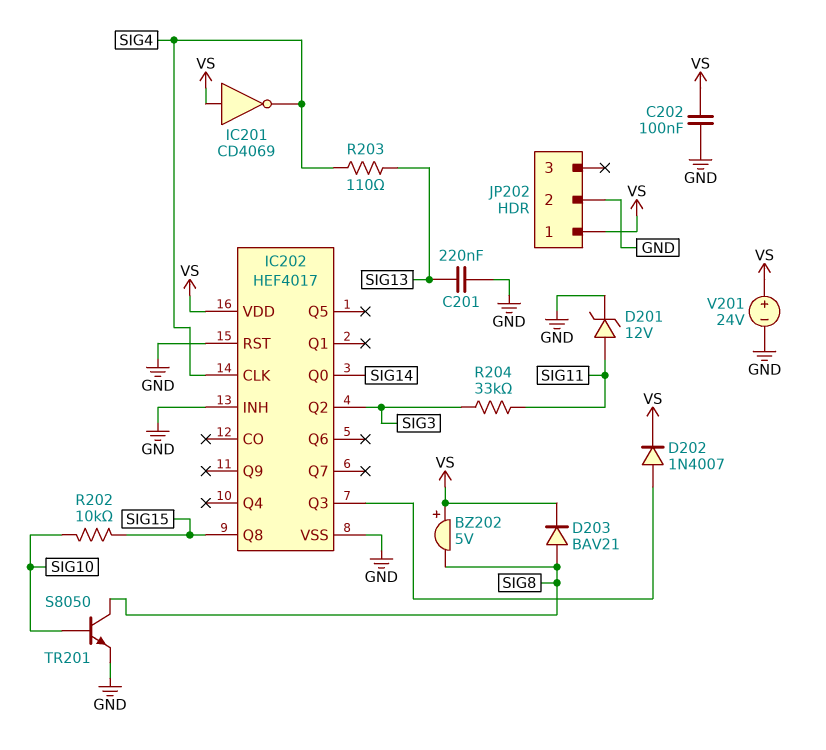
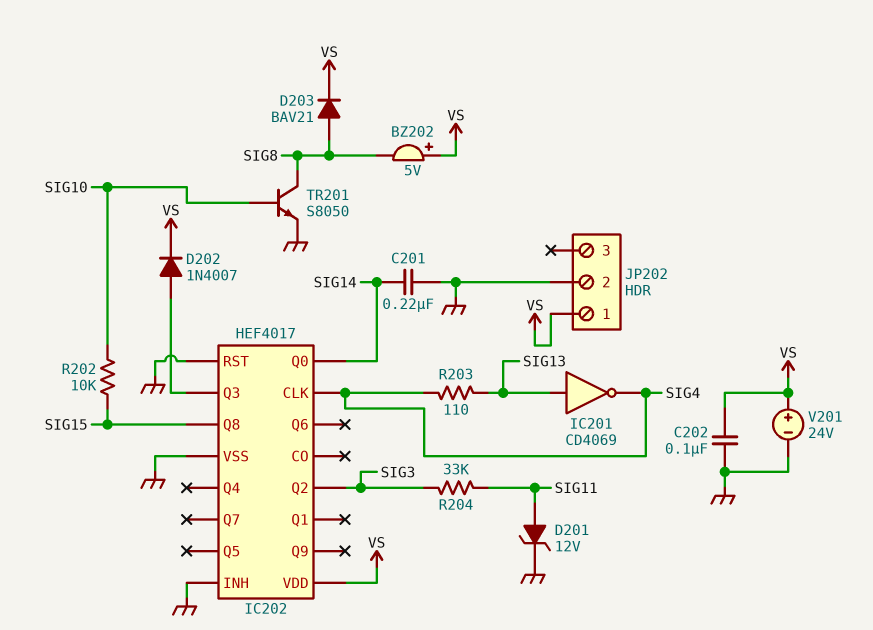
C201: 220nF (GND, SIG13) -> 220nF (GND, SIG14)
IC201: NOT CD4069 (in VS, out SIG4) -> NOT CD4069 (in SIG13, out SIG4)

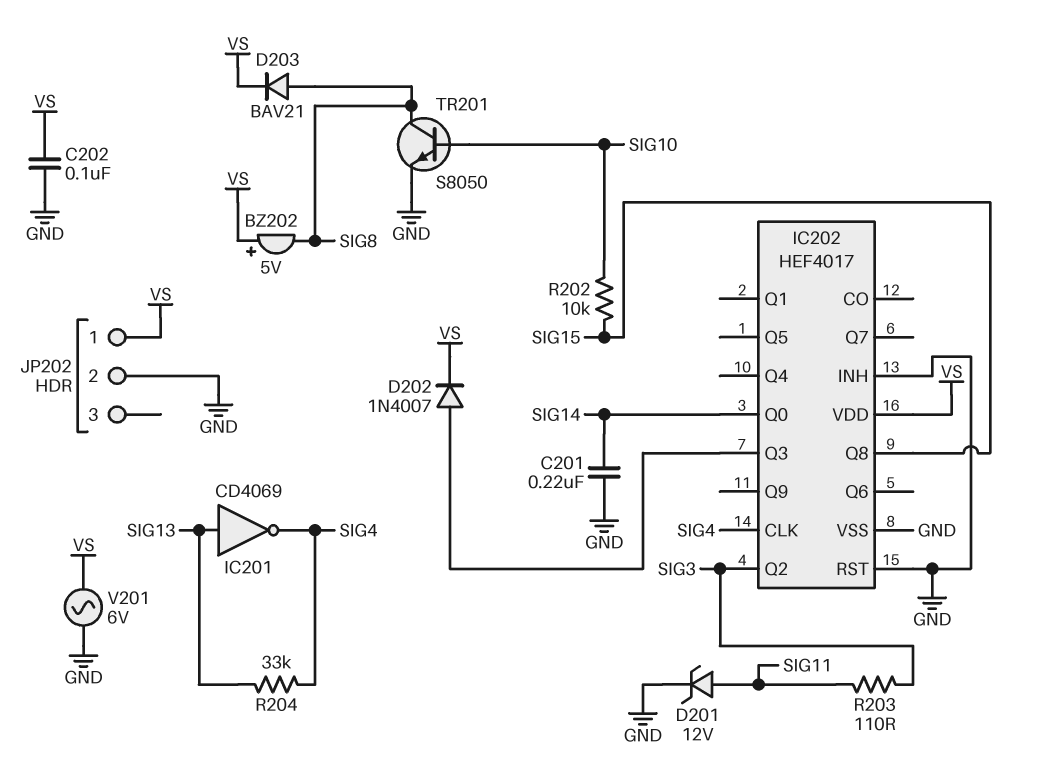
R203: 110 (SIG4, SIG13) -> 110 (SIG3, SIG11)
R204: 33k (SIG3, SIG11) -> 33k (SIG4, SIG13)
V201: 24V (plus VS, minus GND) -> AC 6V (GND, VS)

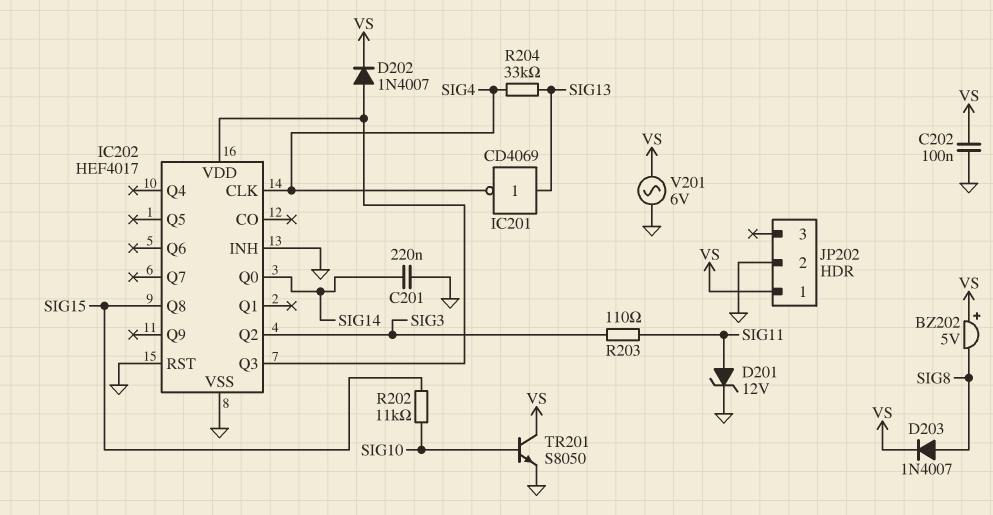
D203: diode BAV21 (A SIG8, K VS) -> diode 1N4007 (A SIG8, K VS)
IC202 pin VDD: VS -> IC202/Q3
R202: 10k (SIG10, SIG15) -> 11k (SIG10, SIG15)
TR201: NPN S8050 (B SIG10, C SIG8, E GND) -> NPN S8050 (B SIG10, C VS, E GND)

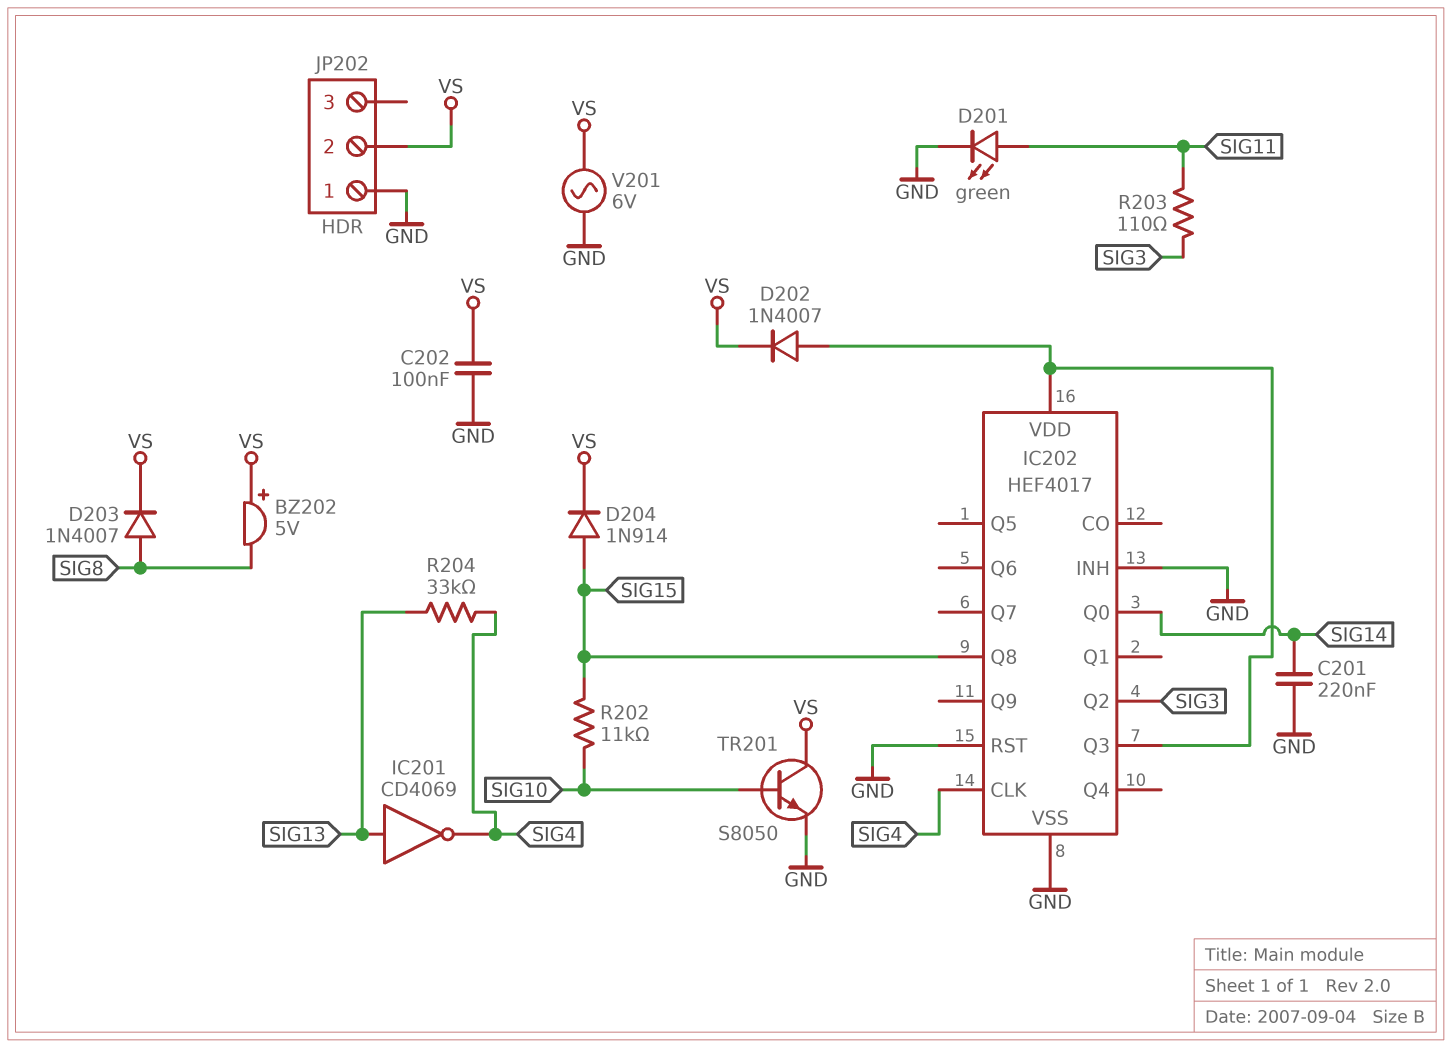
D201: zener 12V (A SIG11, K GND) -> LED green (A SIG11, K GND)
D204: none -> diode 1N914 (A SIG15, K VS)
JP202 pin 1: VS -> GND
JP202 pin 2: GND -> VS

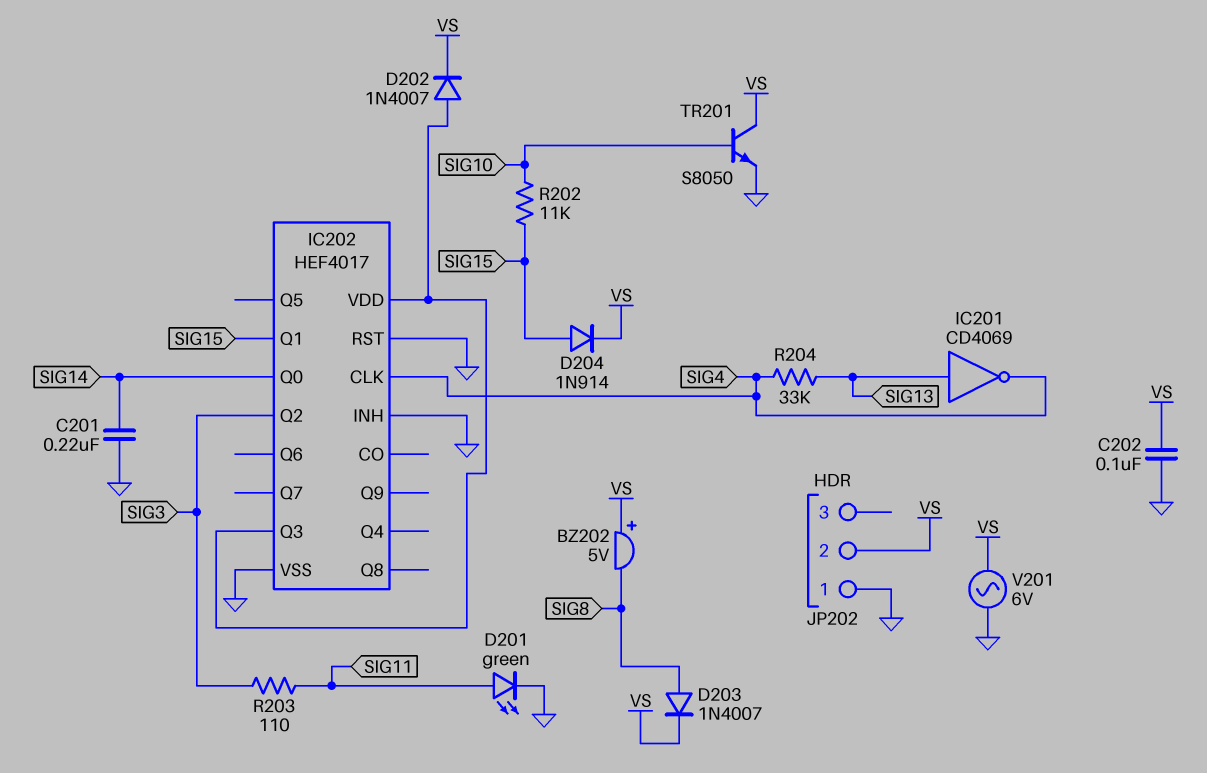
IC202 pin Q1: none -> SIG15
IC202 pin Q8: SIG15 -> none

